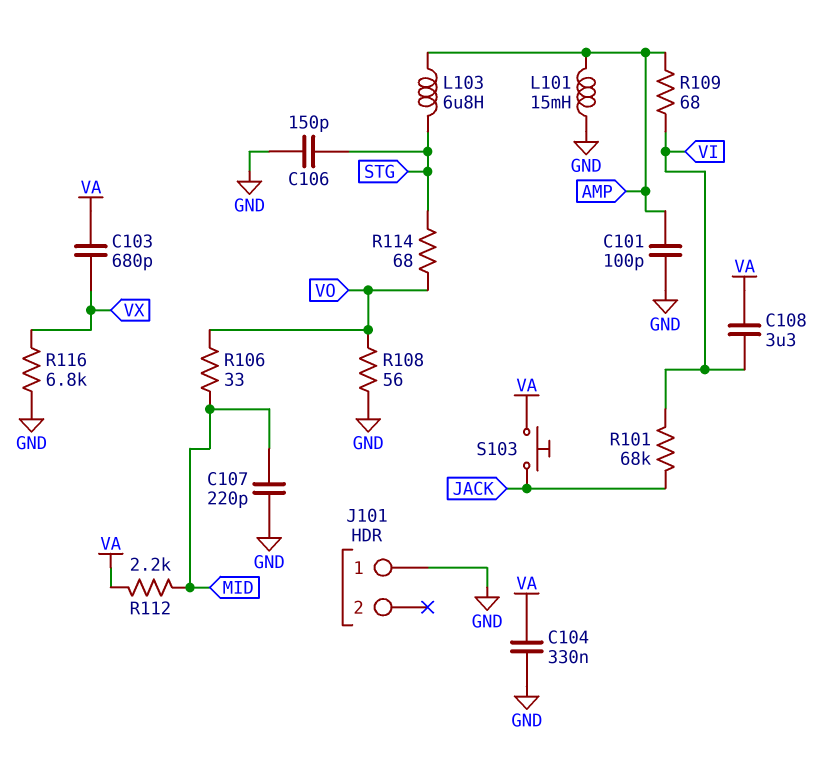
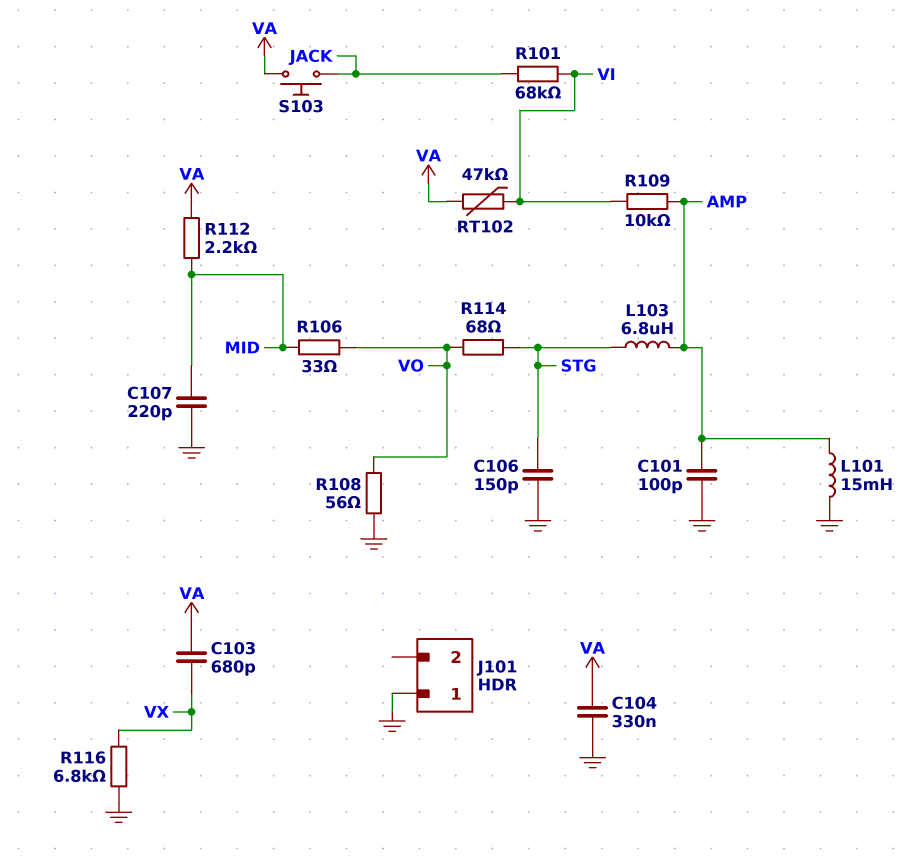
C108: 3.3uF (VA, VI) -> none
R109: 68 (AMP, VI) -> 10k (AMP, VI)
RT102: none -> 47k (VA, VI)

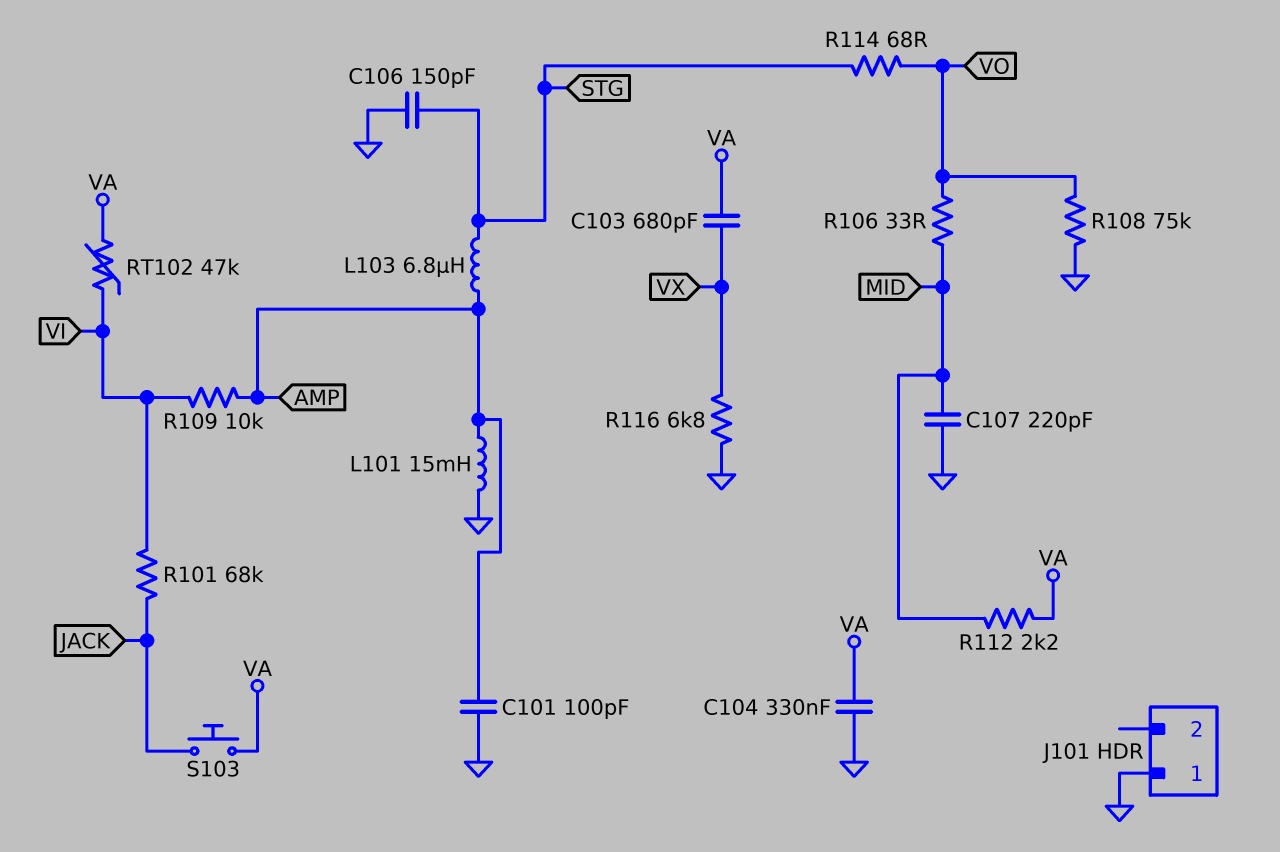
R108: 56 (GND, VO) -> 75k (GND, VO)

